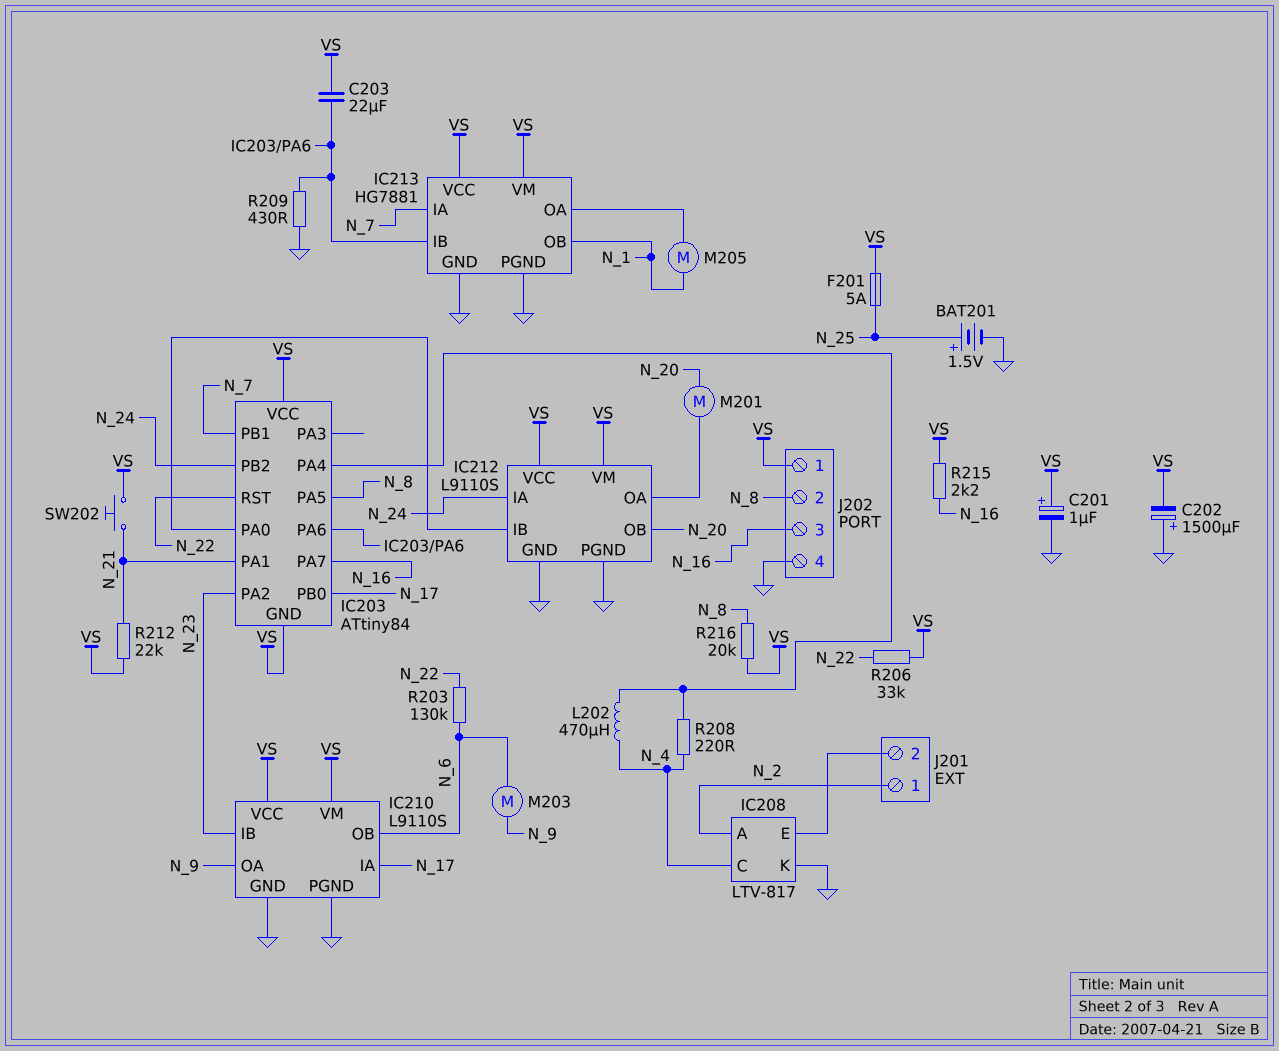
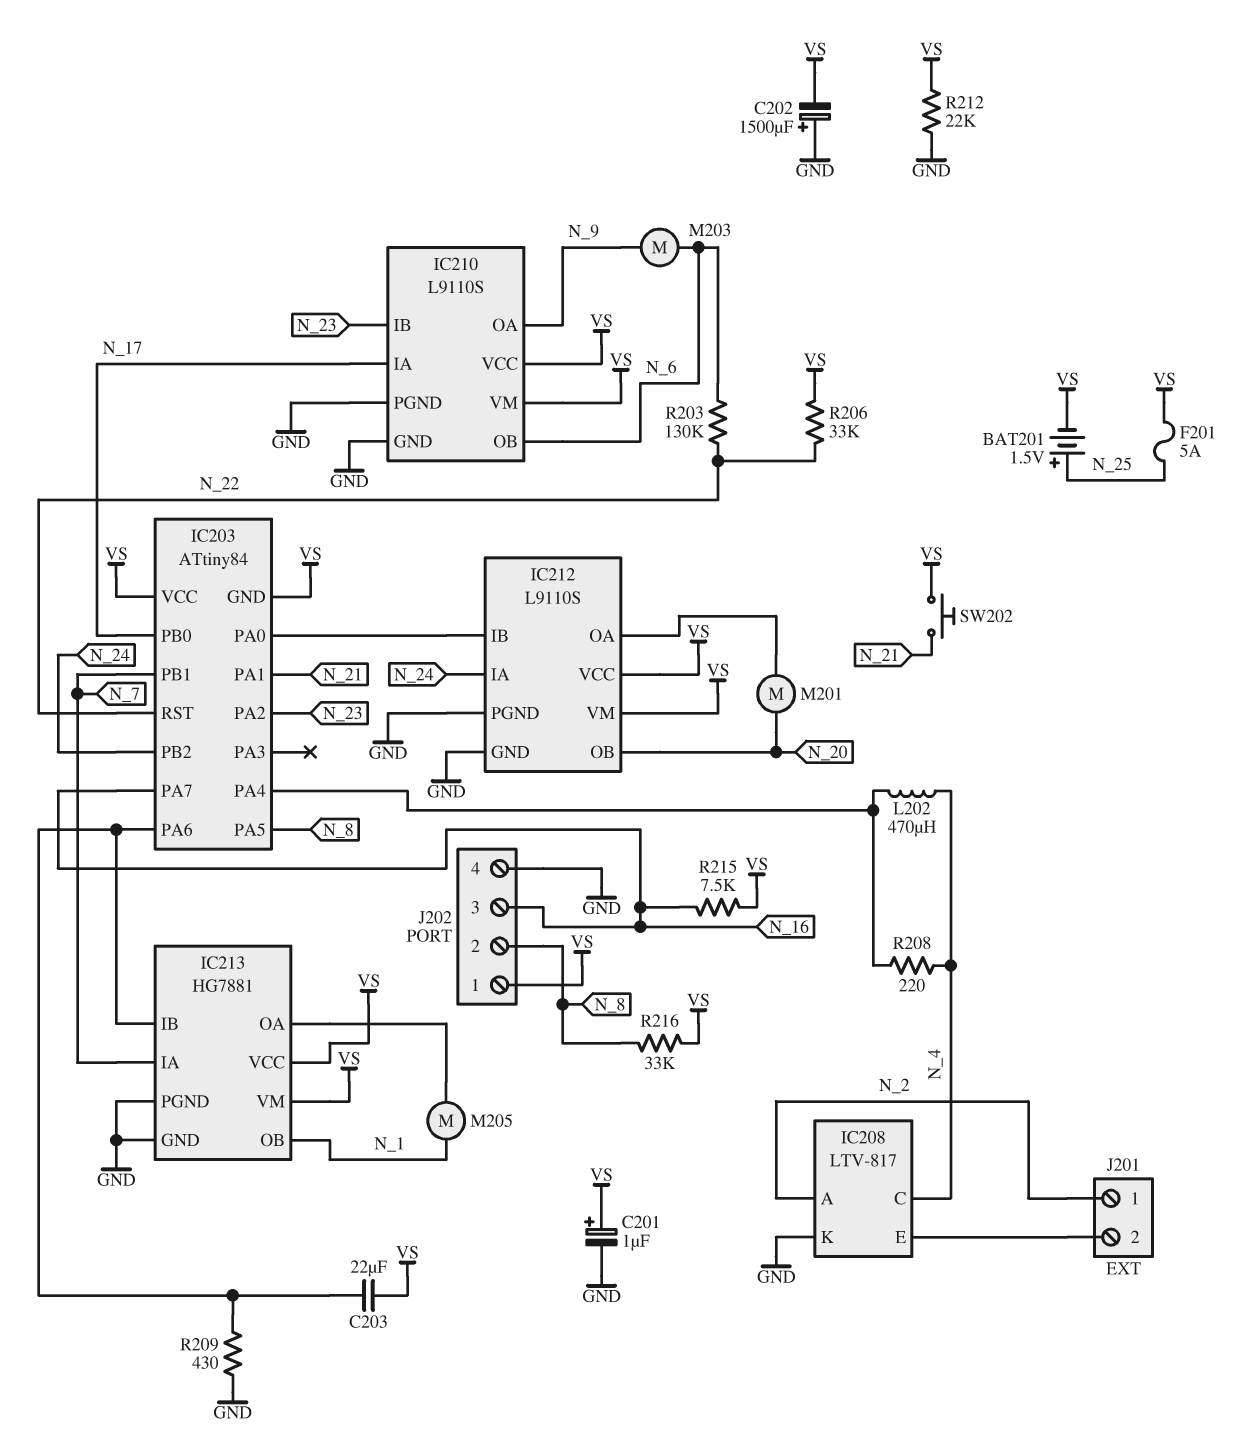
BAT201: 1.5V (plus N_25, minus GND) -> 1.5V (plus N_25, minus VS)
R212: 22k (N_21, VS) -> 22k (GND, VS)
R215: 2.2k (N_16, VS) -> 7.5k (N_16, VS)
R216: 20k (N_8, VS) -> 33k (N_8, VS)

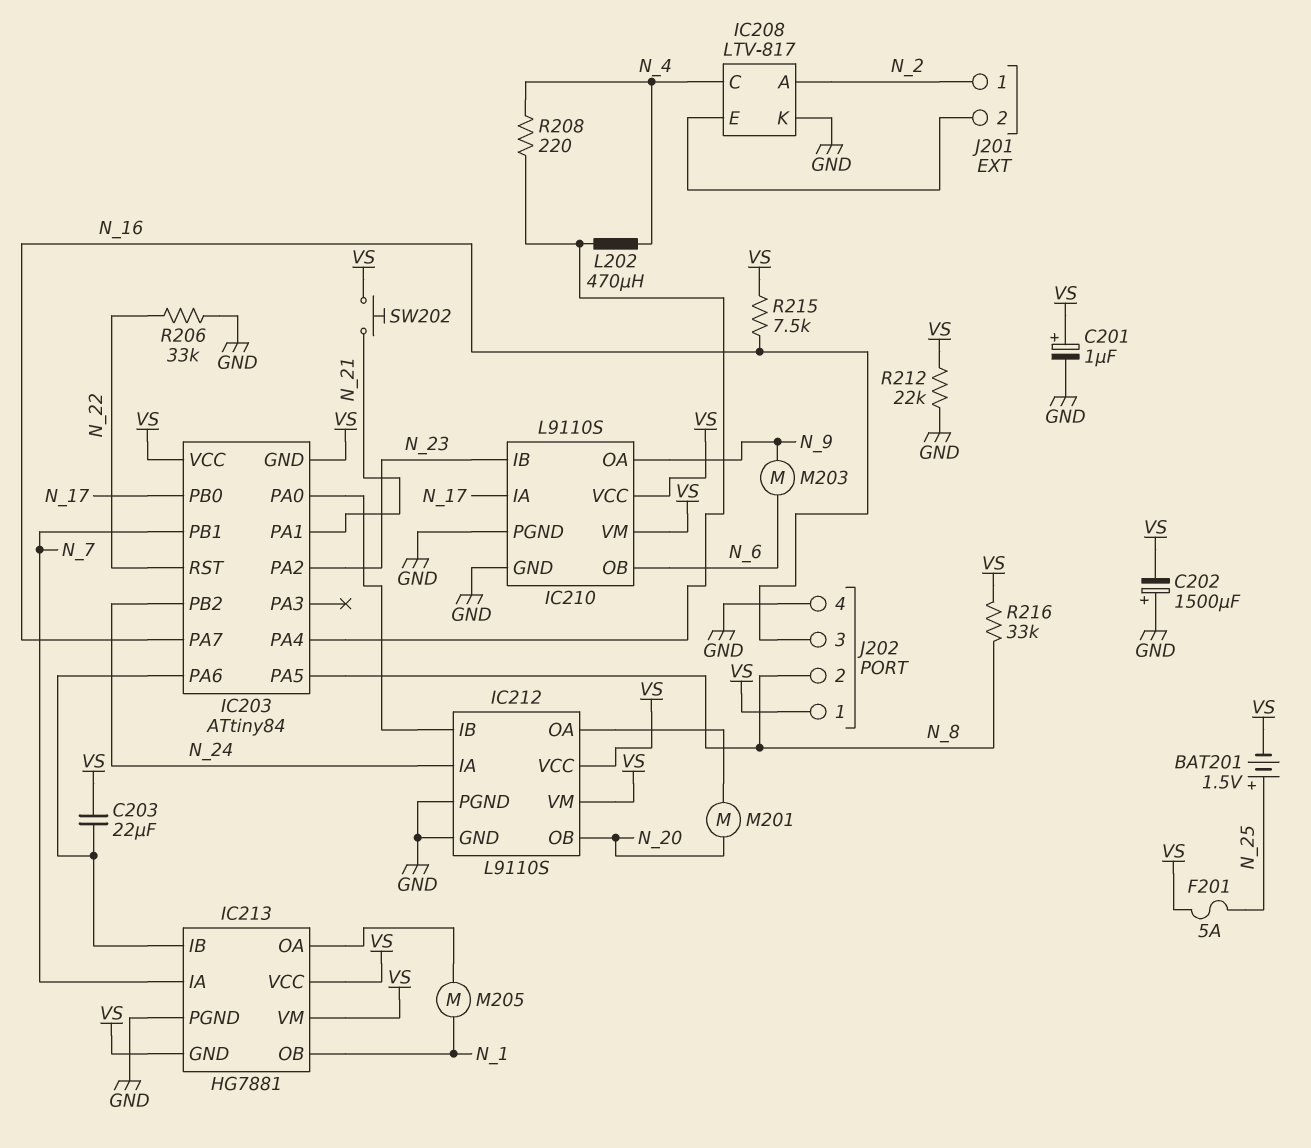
IC213 pin GND: GND -> VS
R203: 130k (N_6, N_22) -> none
R206: 33k (N_22, VS) -> 33k (GND, N_22)
R209: 430 (GND, IC203/PA6) -> none

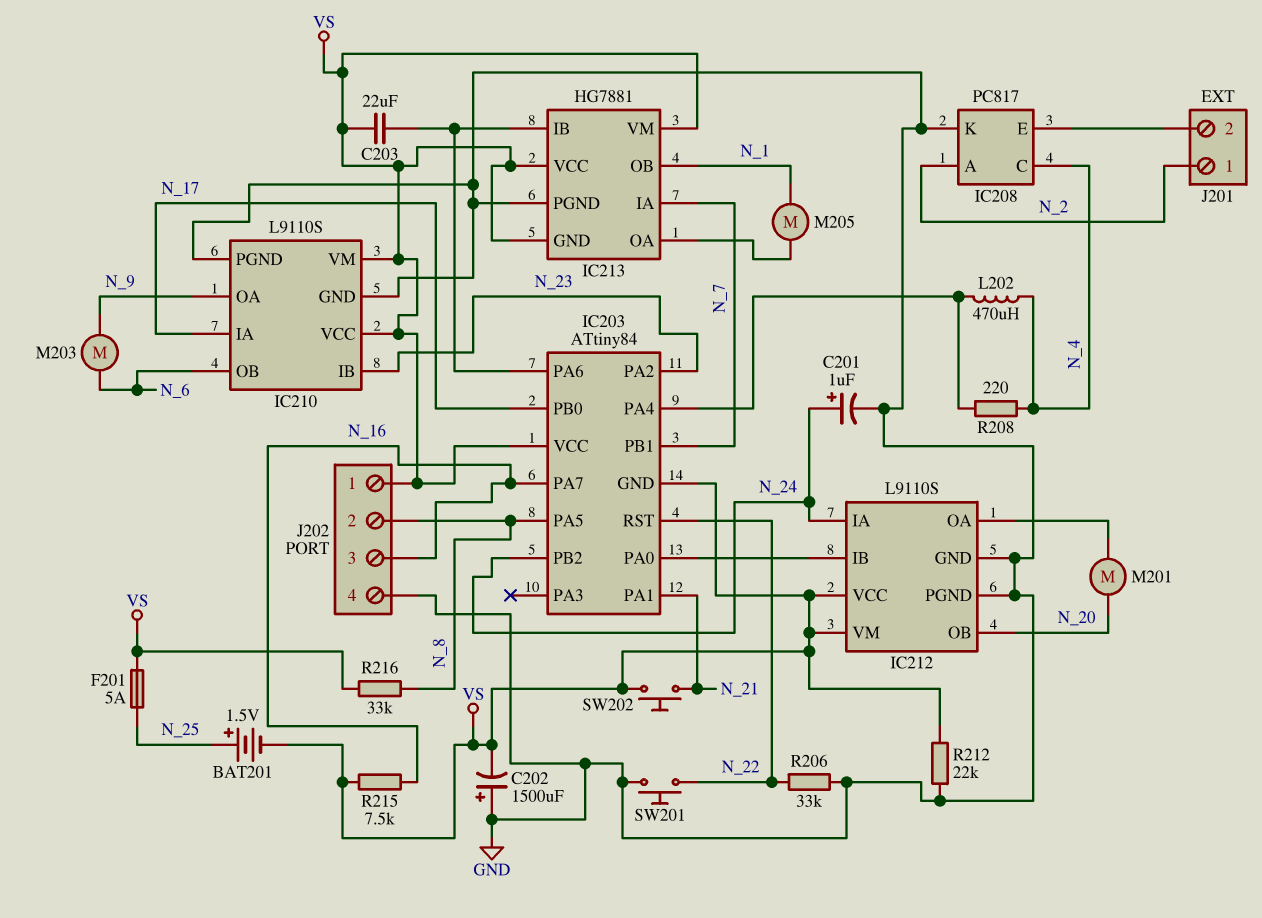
C201: 1uF (plus VS, minus GND) -> 1uF (plus N_24, minus GND)
IC208: LTV-817 -> PC817
SW201: none -> button (GND, N_22)

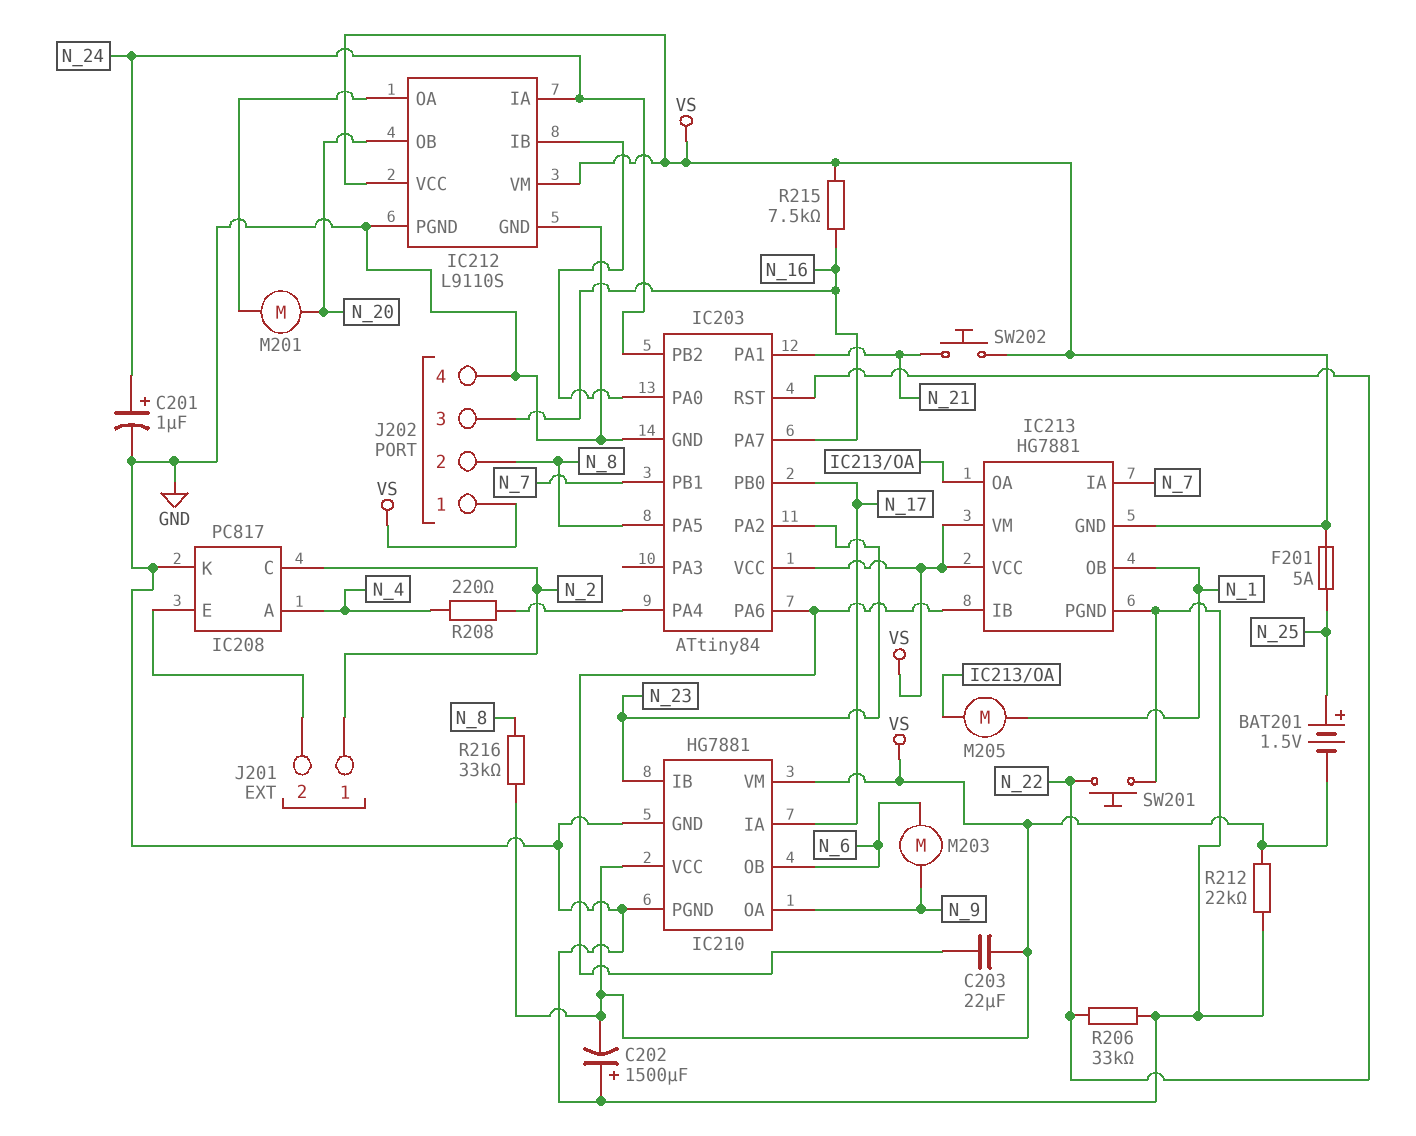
IC203 pin GND: VS -> GND
IC208 pin A: N_2 -> N_4
IC208 pin C: N_4 -> N_2
IC210: L9110S -> HG7881
L202: 470uH (IC203/PA4, N_4) -> none

